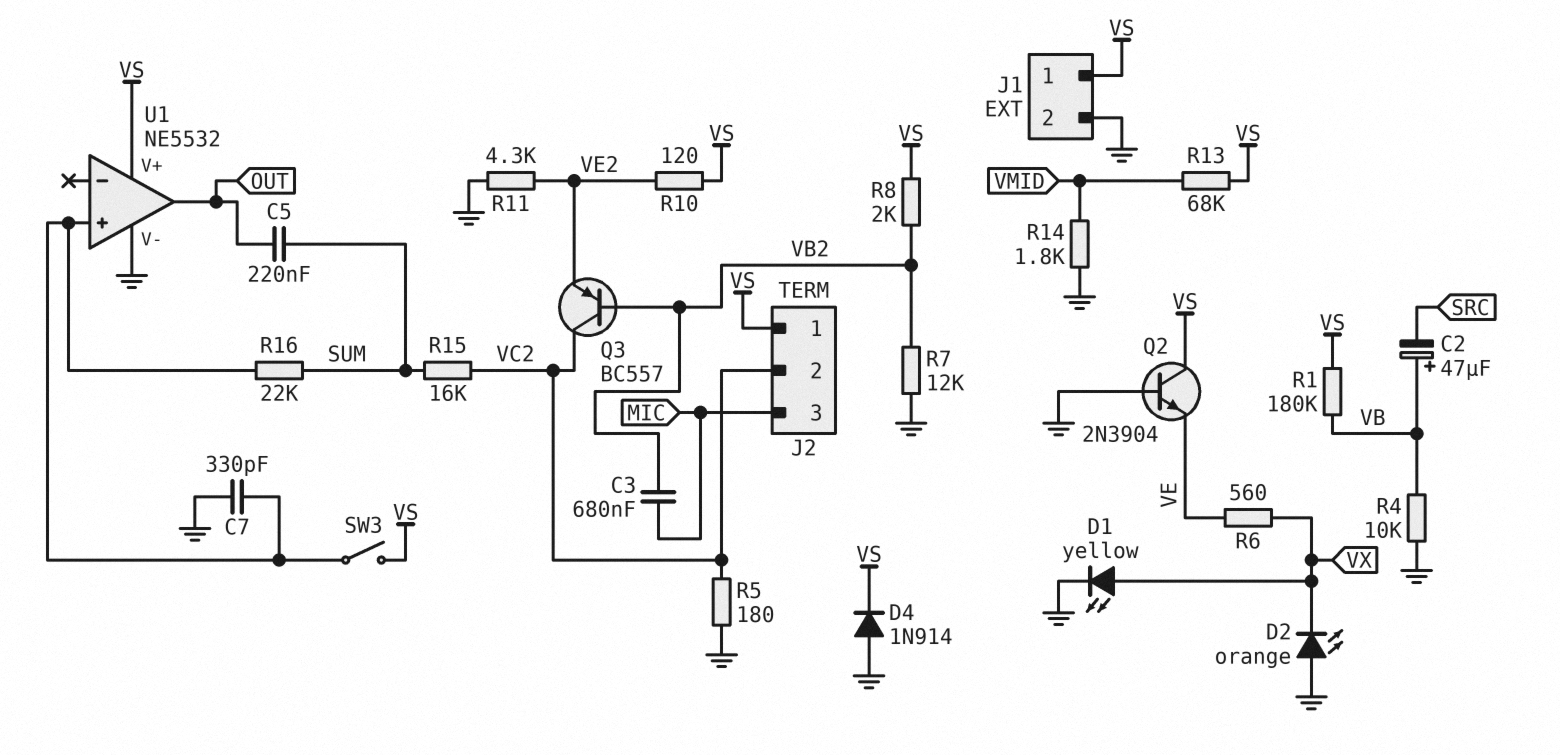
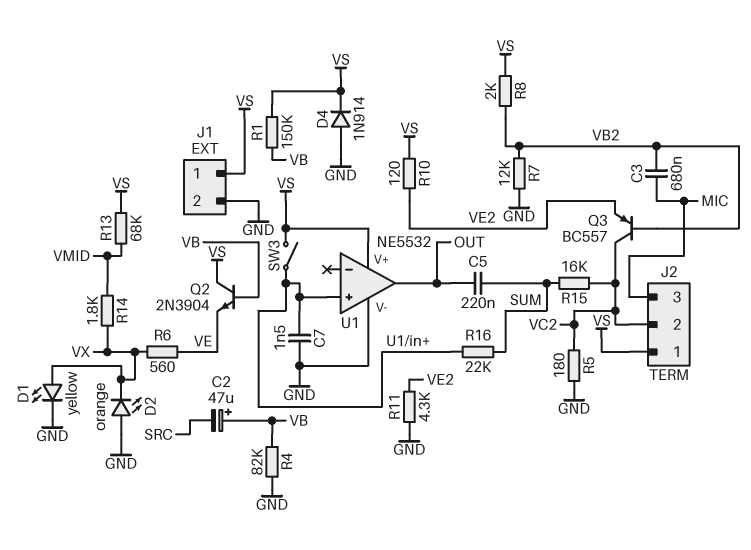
C7: 330pF (GND, U1/in+) -> 1.5nF (GND, U1/in+)
Q2: NPN 2N3904 (B GND, C VS, E VE) -> NPN 2N3904 (B VB, C VS, E VE)
R1: 180k (VB, VS) -> 150k (VB, VS)
R4: 10k (GND, VB) -> 82k (GND, VB)
R14: 1.8k (GND, VMID) -> 1.8k (VMID, VX)

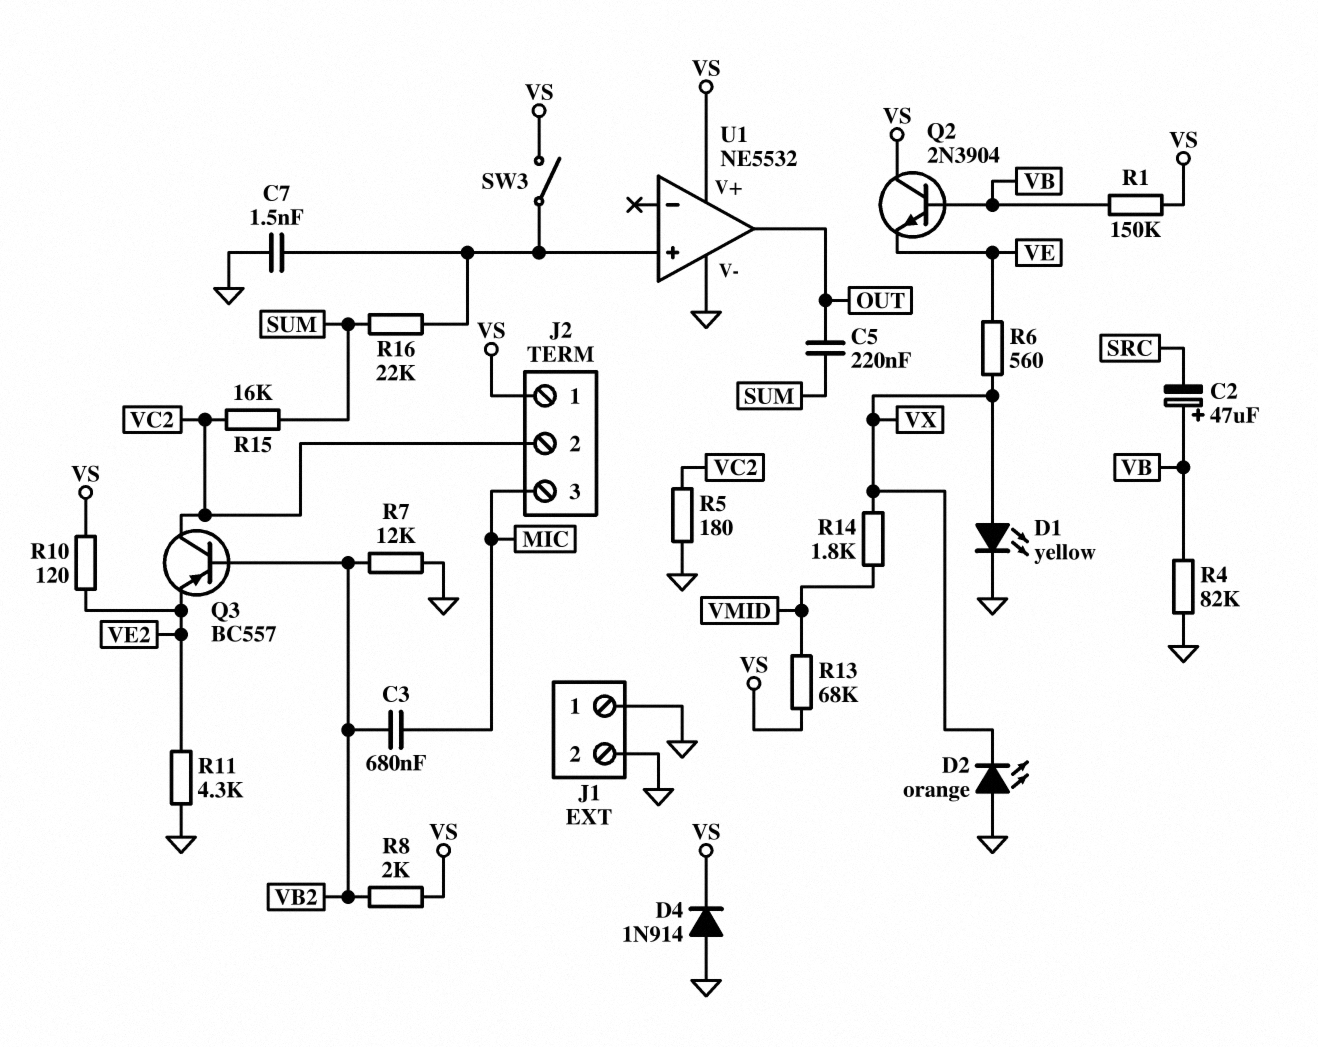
J1 pin 1: VS -> GND

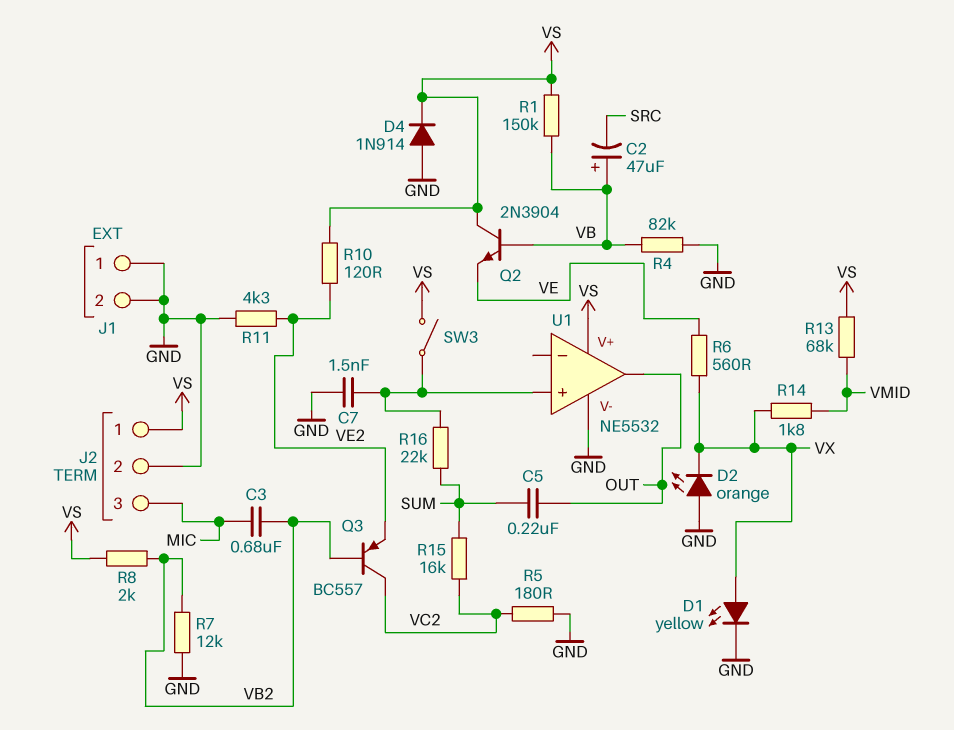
J2 pin 2: VC2 -> GND

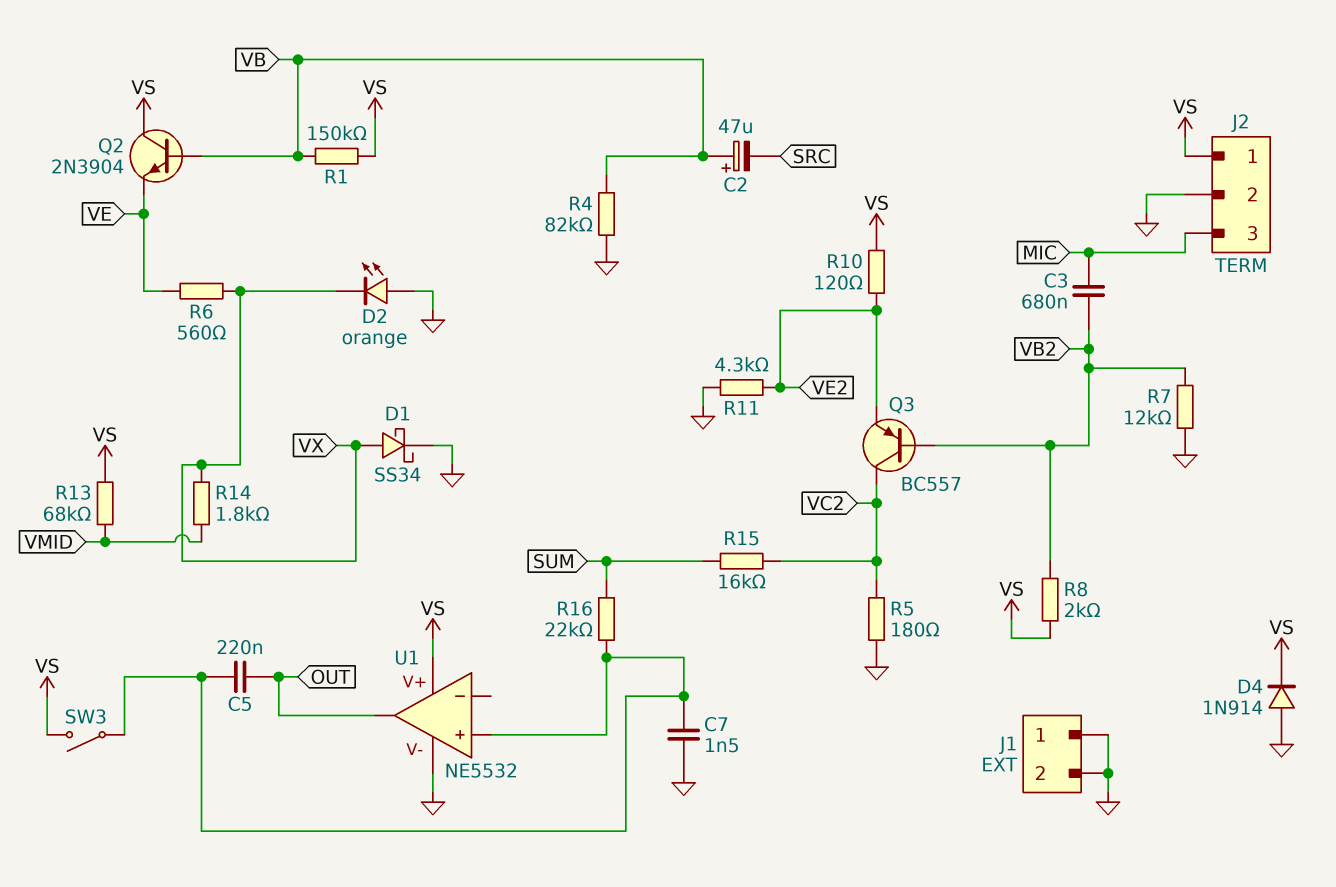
C5: 220nF (OUT, SUM) -> 220nF (OUT, U1/in+)
D1: LED yellow (A VX, K GND) -> schottky SS34 (A VX, K GND)

